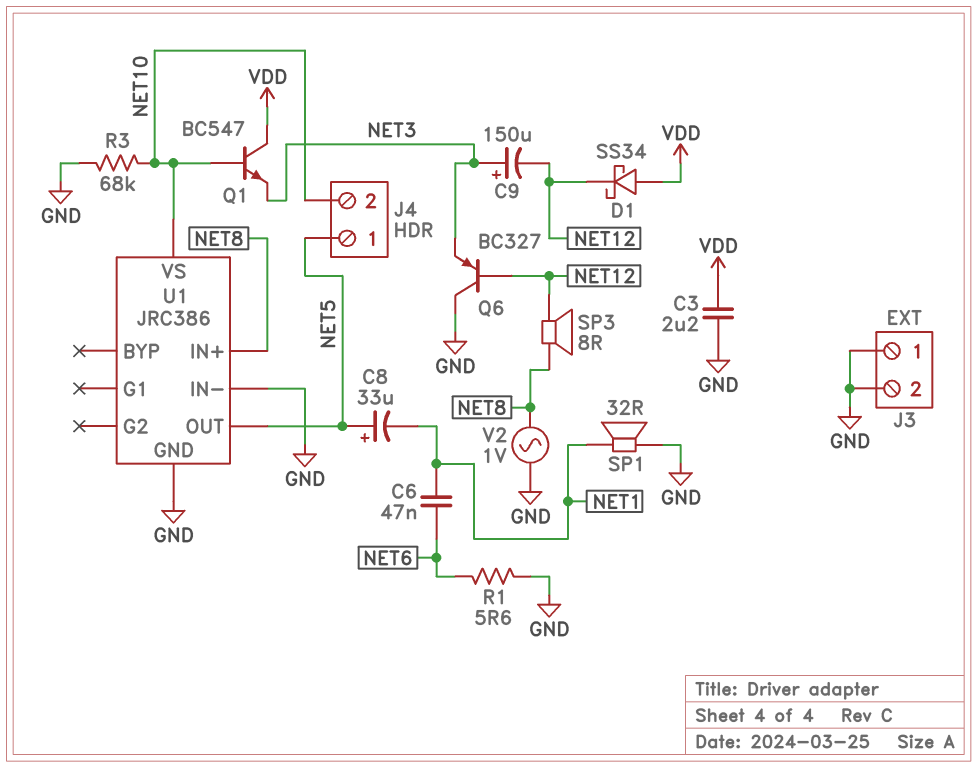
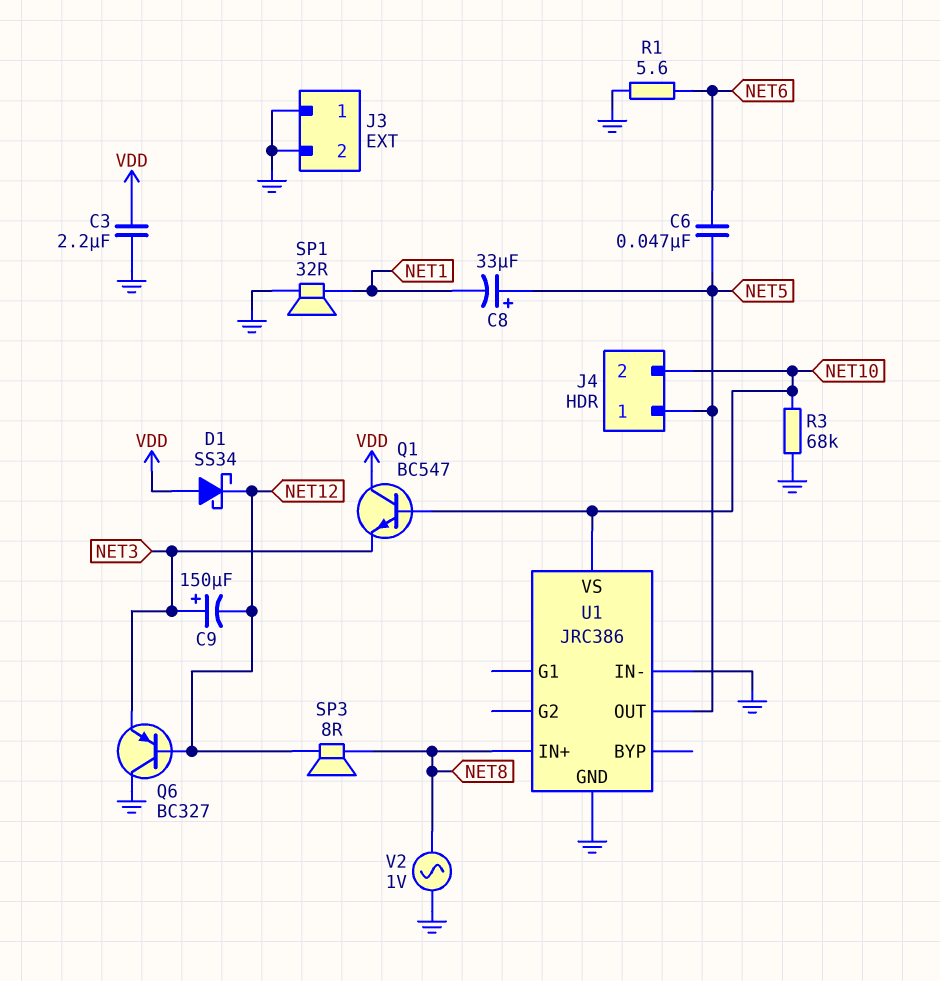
C6: 47nF (NET1, NET6) -> 47nF (NET5, NET6)

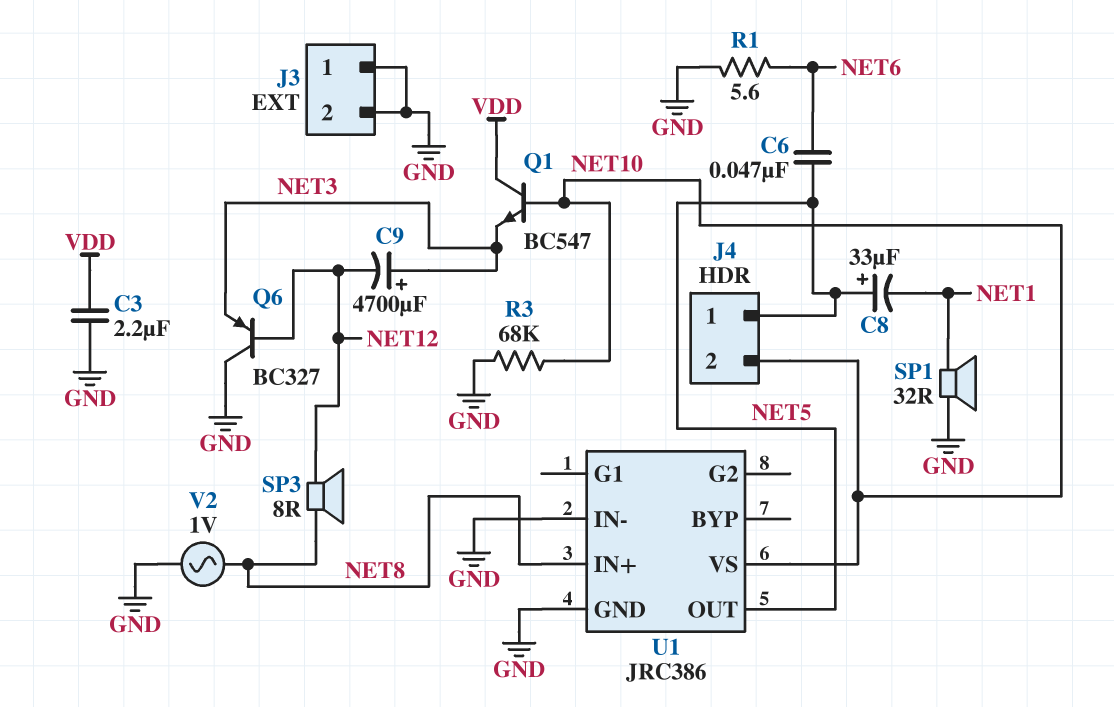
C9: 150uF (plus NET3, minus NET12) -> 4700uF (plus NET3, minus NET12)
D1: schottky SS34 (A VDD, K NET12) -> none

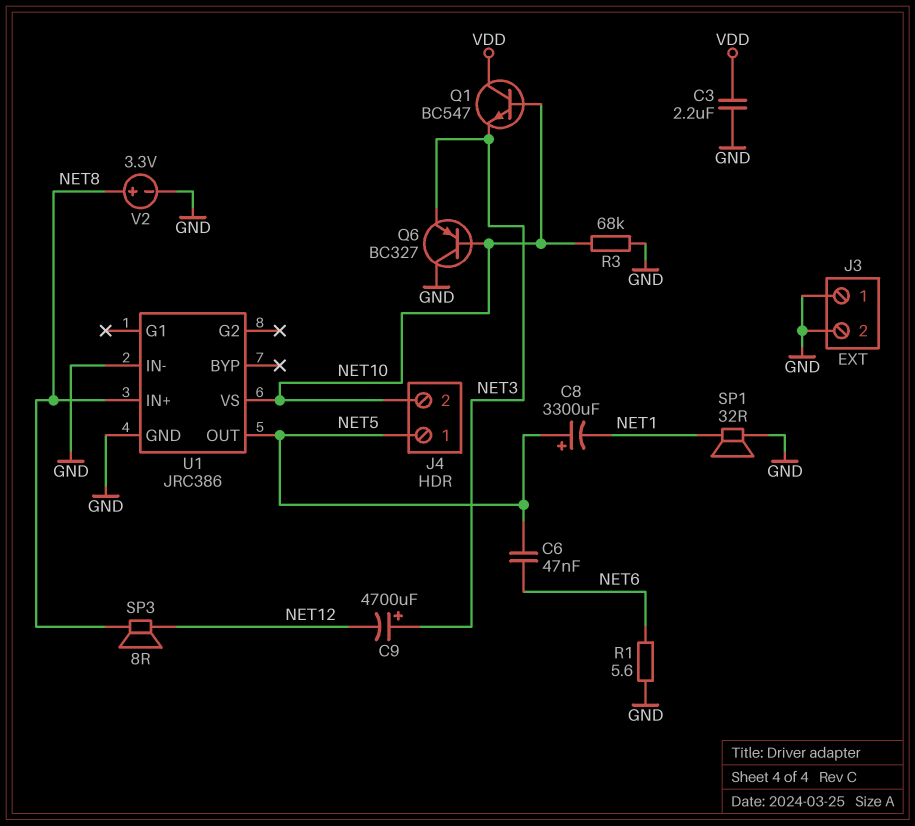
C8: 33uF (plus NET5, minus NET1) -> 3300uF (plus NET5, minus NET1)
Q6: PNP BC327 (B NET12, C GND, E NET3) -> PNP BC327 (B NET10, C GND, E NET3)
V2: AC 1V (GND, NET8) -> 3.3V (plus NET8, minus GND)

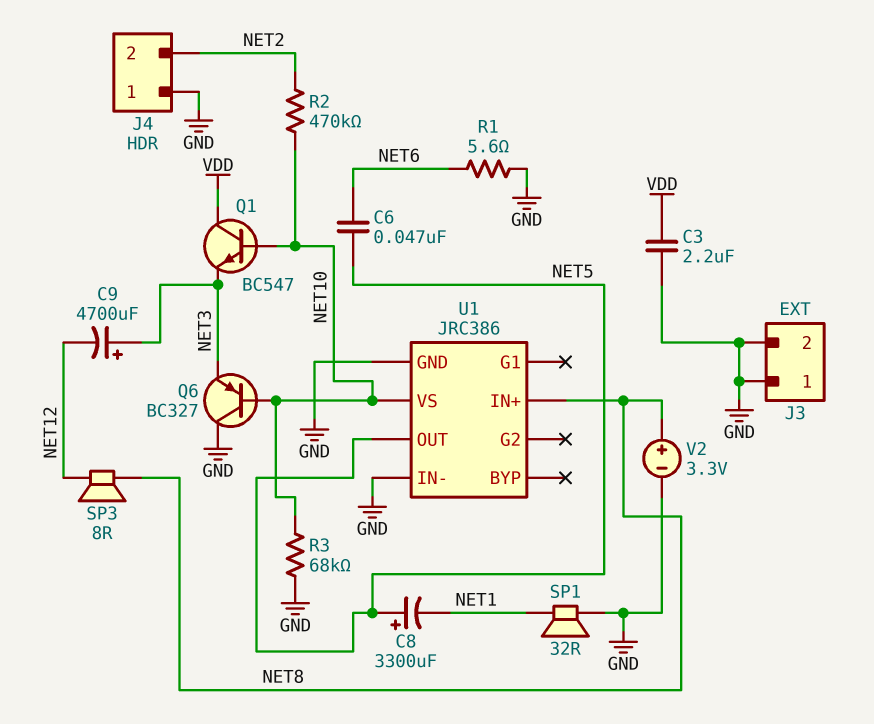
J4 pin 1: NET5 -> GND
J4 pin 2: NET10 -> NET2
R2: none -> 470k (NET2, NET10)

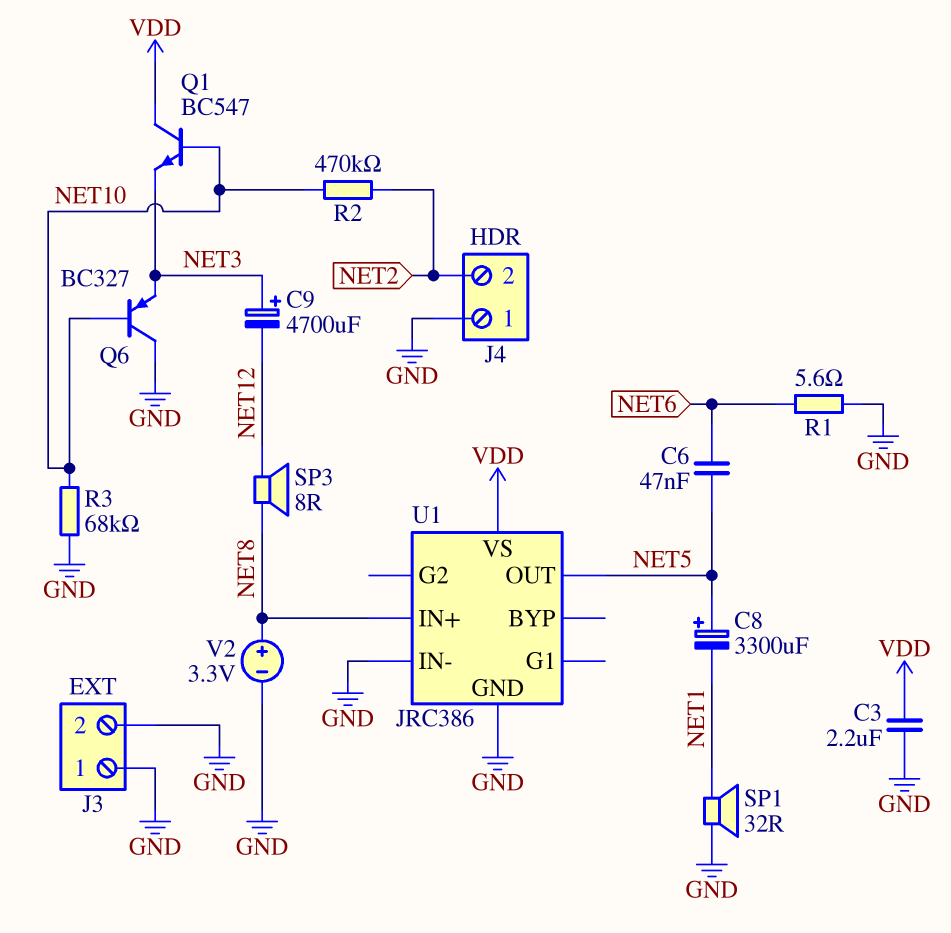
U1 pin VS: NET10 -> VDD

